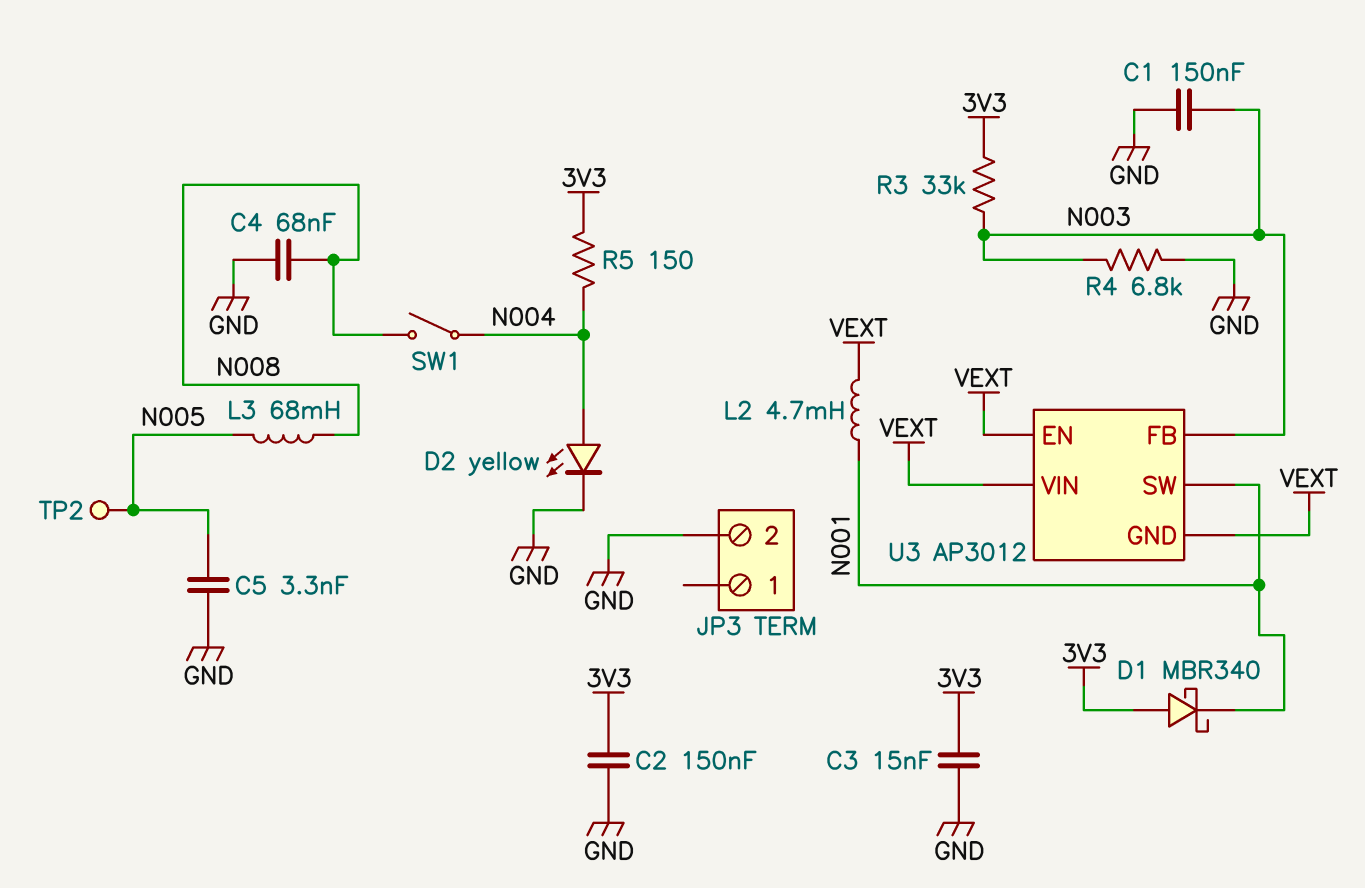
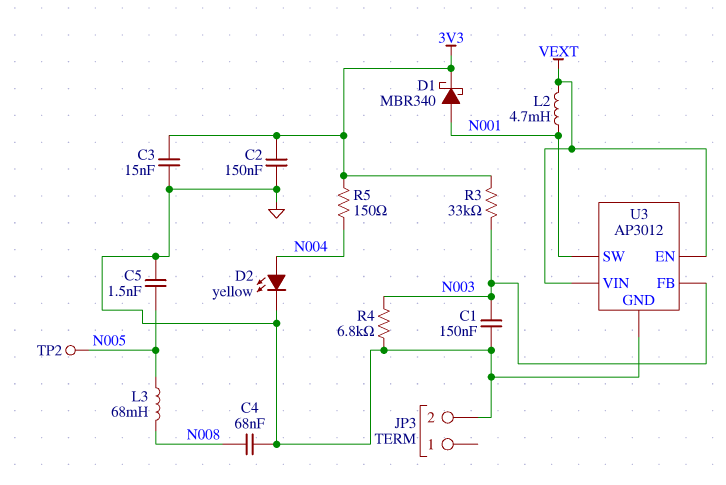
C5: 3.3nF (GND, N005) -> 1.5nF (GND, N005)
D1: schottky MBR340 (A 3V3, K N001) -> schottky MBR340 (A N001, K 3V3)
SW1: switch (N004, N008) -> none
U3 pin GND: VEXT -> GND

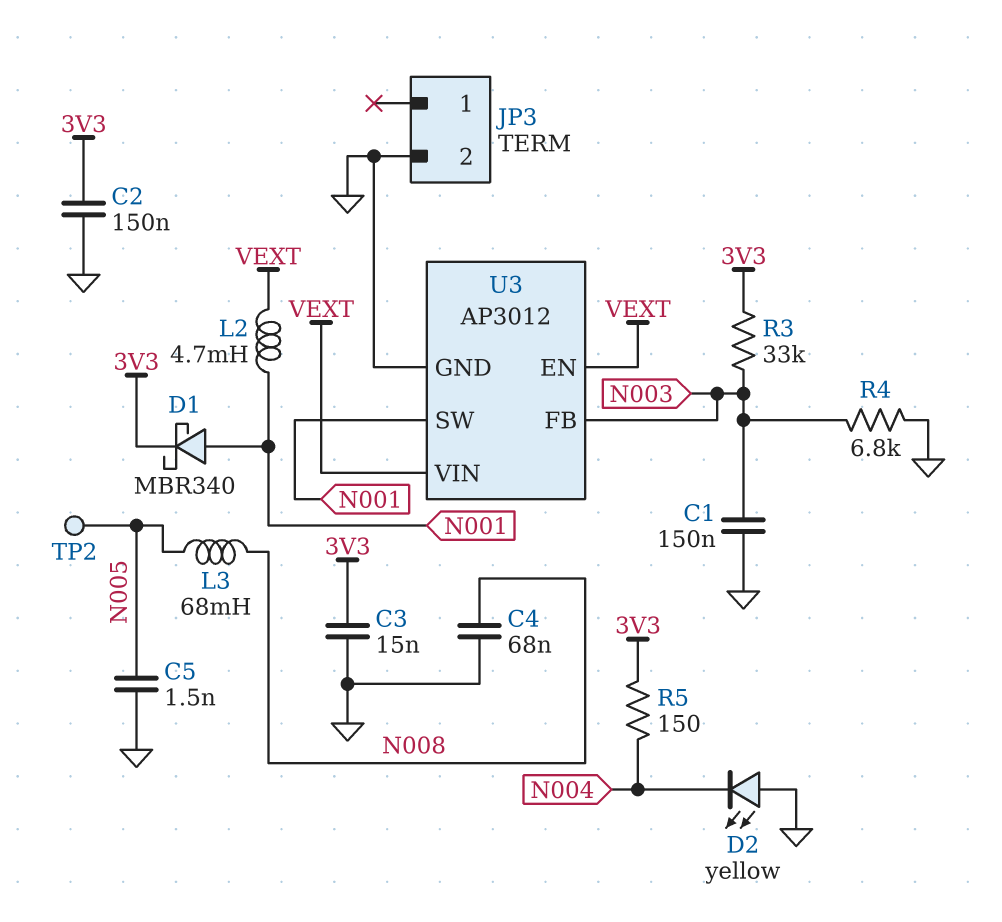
D2: LED yellow (A N004, K GND) -> LED yellow (A GND, K N004)

